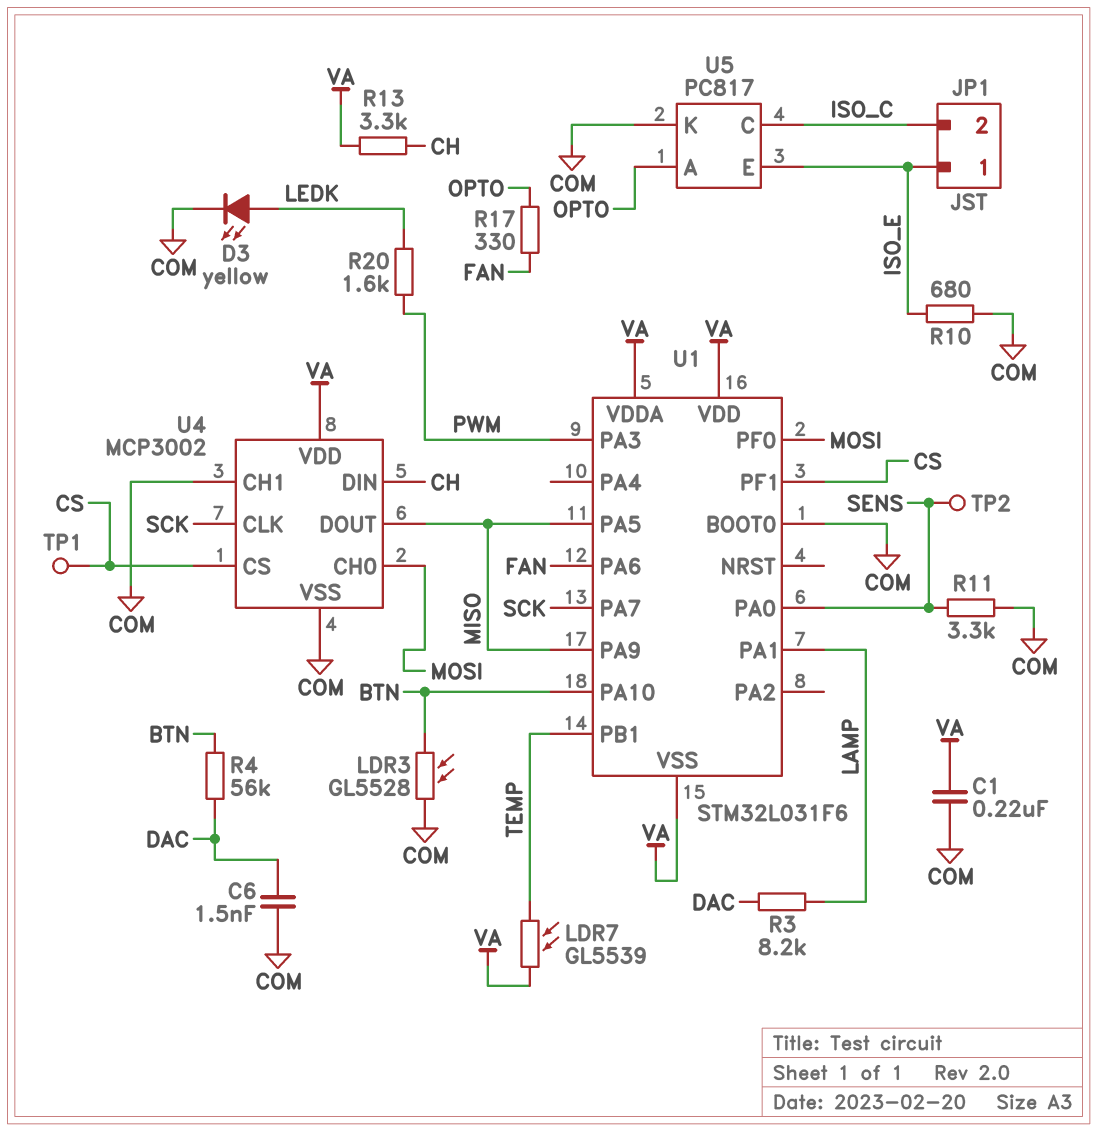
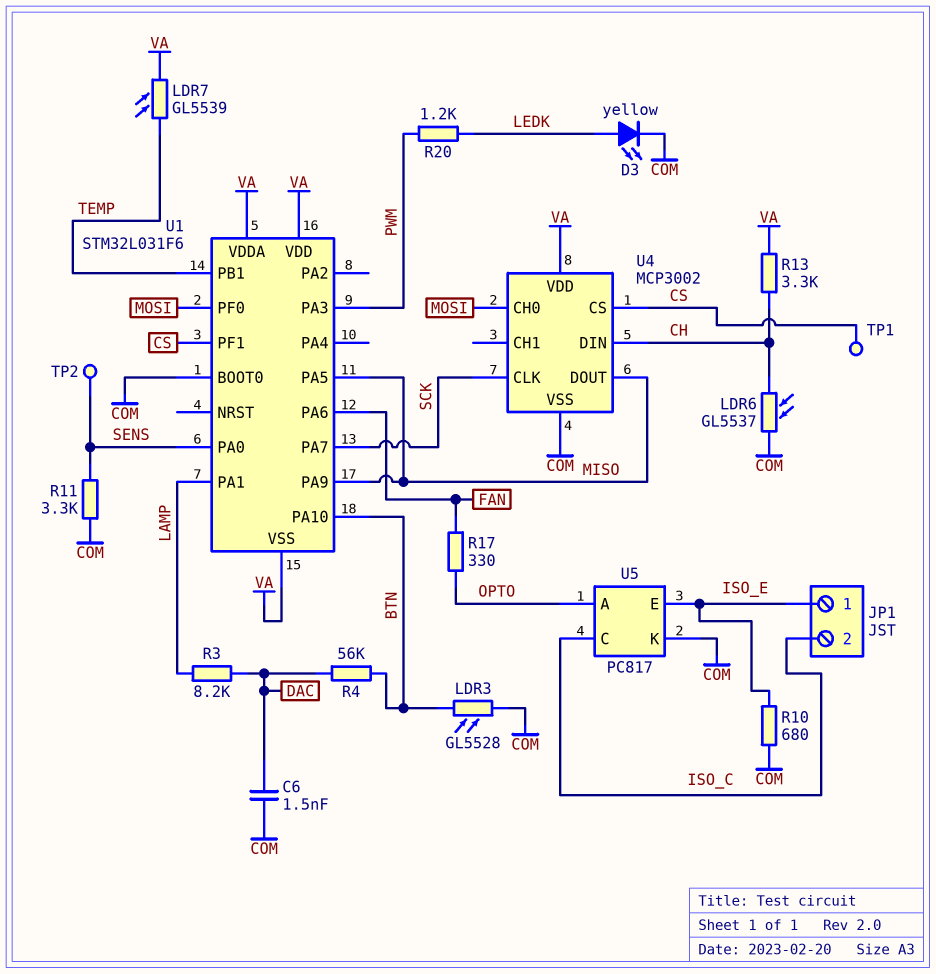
C1: 220nF (COM, VA) -> none
LDR6: none -> GL5537 (CH, COM)
R20: 1.6k (LEDK, PWM) -> 1.2k (LEDK, PWM)
U4 pin CH1: COM -> none

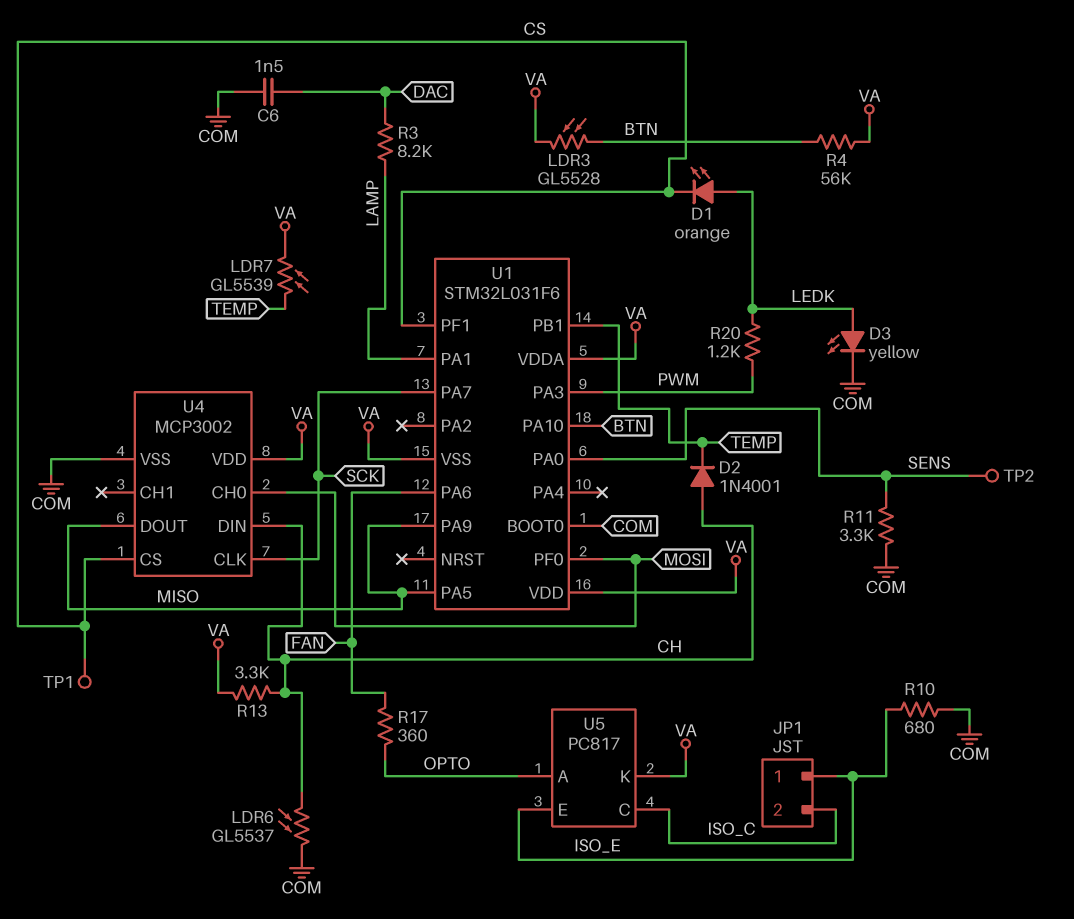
D1: none -> LED orange (A LEDK, K CS)
D2: none -> diode 1N4001 (A CH, K TEMP)
LDR3: GL5528 (BTN, COM) -> GL5528 (BTN, VA)
R4: 56k (BTN, DAC) -> 56k (BTN, VA)
R17: 330 (FAN, OPTO) -> 360 (FAN, OPTO)
U5 pin K: COM -> VA

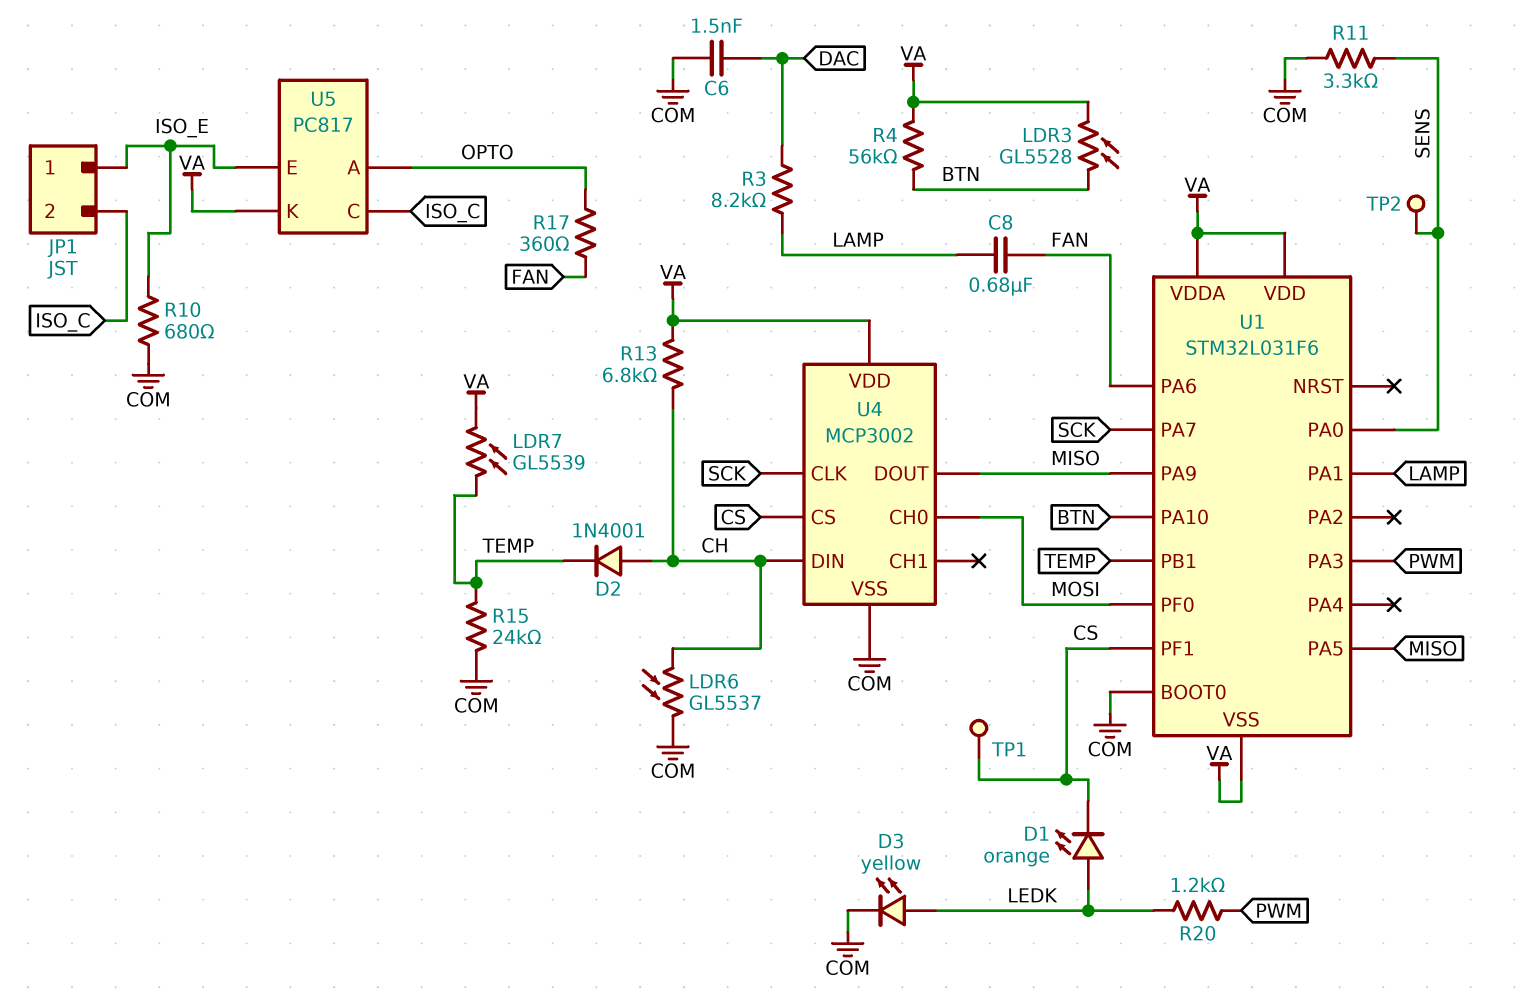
C8: none -> 680nF (FAN, LAMP)
R13: 3.3k (CH, VA) -> 6.8k (CH, VA)
R15: none -> 24k (COM, TEMP)

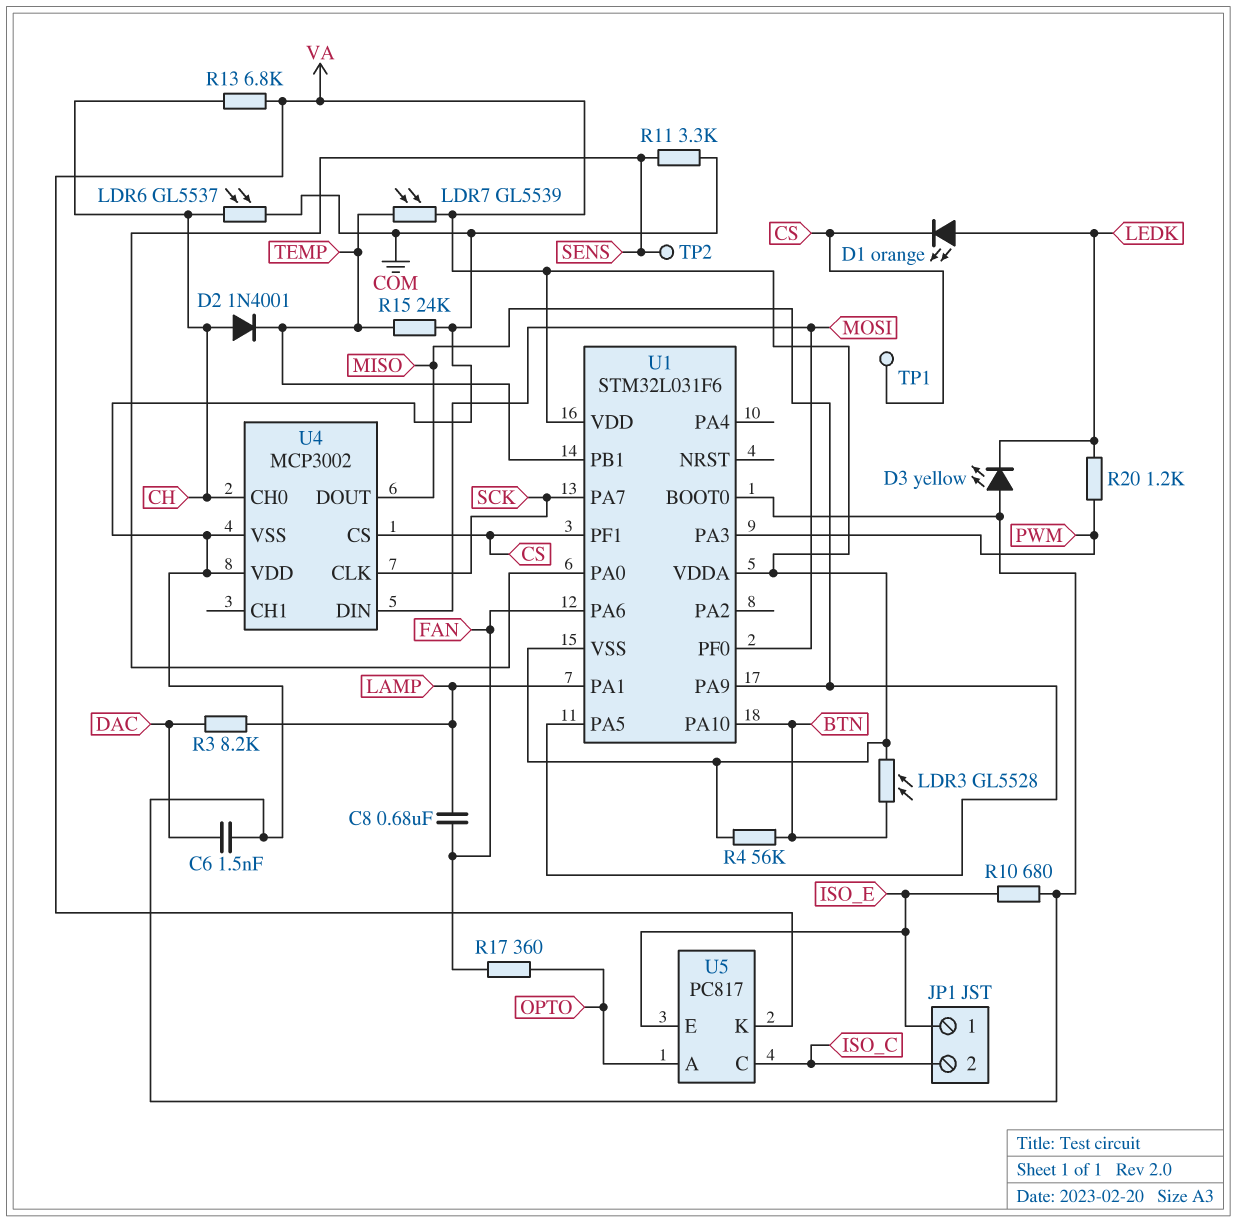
D3: LED yellow (A LEDK, K COM) -> LED yellow (A COM, K LEDK)
U4 pin CH0: MOSI -> CH
U4 pin DIN: CH -> MOSI
U4 pin VDD: VA -> COM

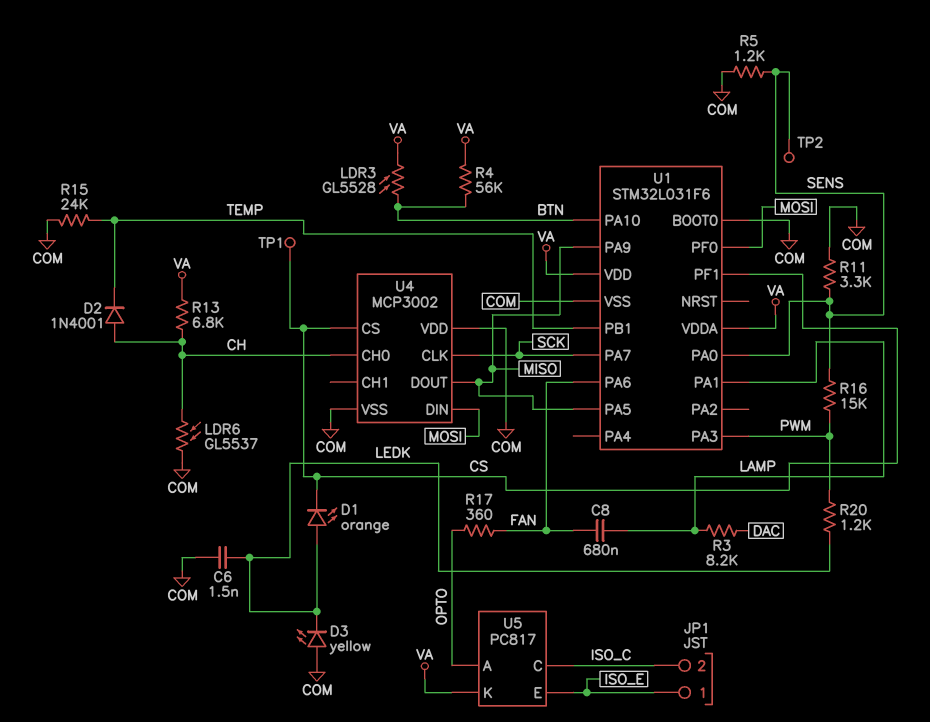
C6: 1.5nF (COM, DAC) -> 1.5nF (COM, LEDK)
LDR7: GL5539 (TEMP, VA) -> none
R5: none -> 1.2k (COM, SENS)
R10: 680 (COM, ISO_E) -> none
R16: none -> 15k (PWM, SENS)
U1 pin VSS: VA -> COM

